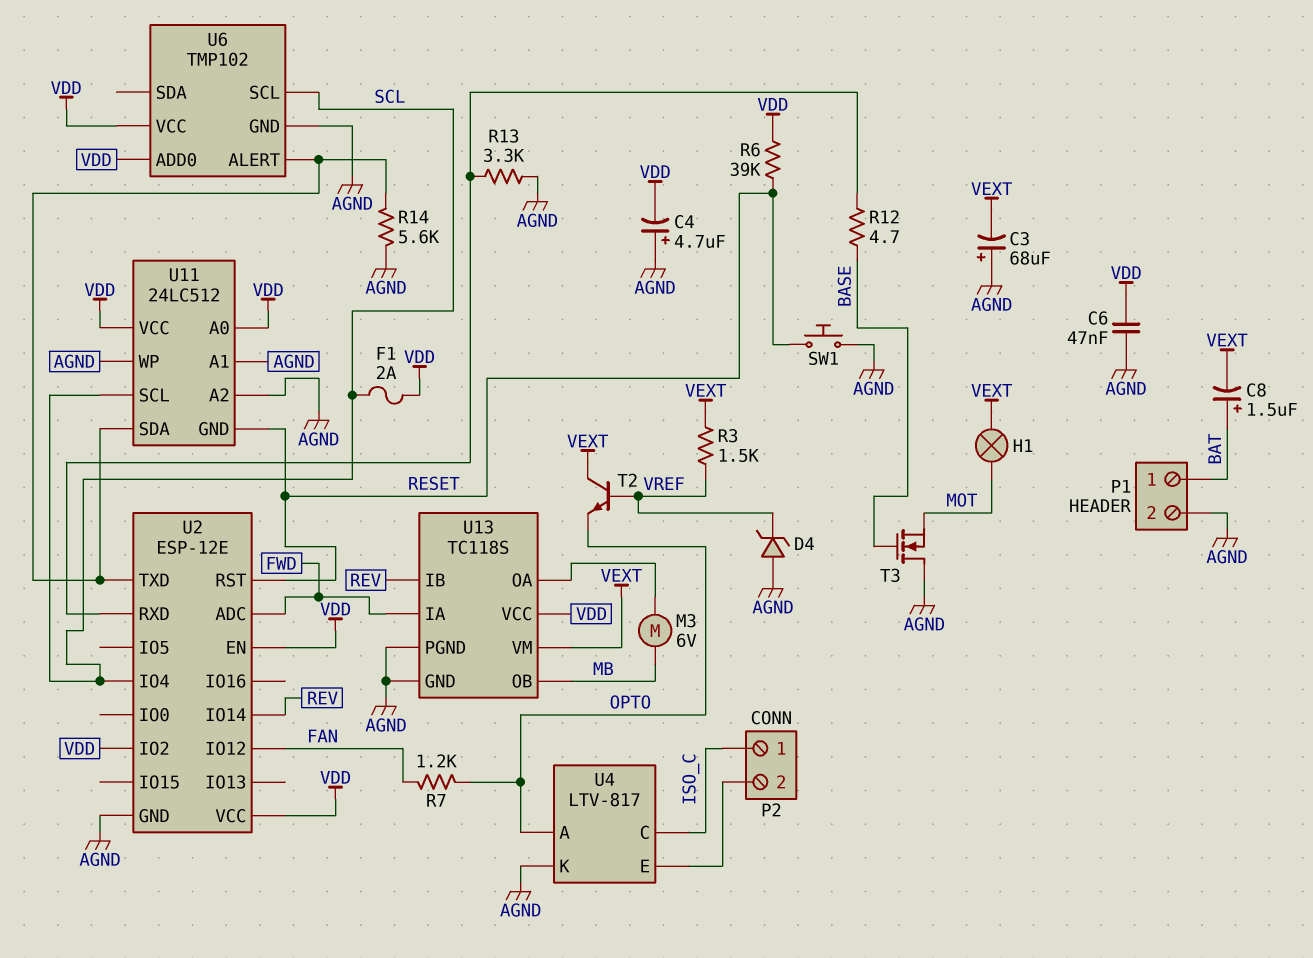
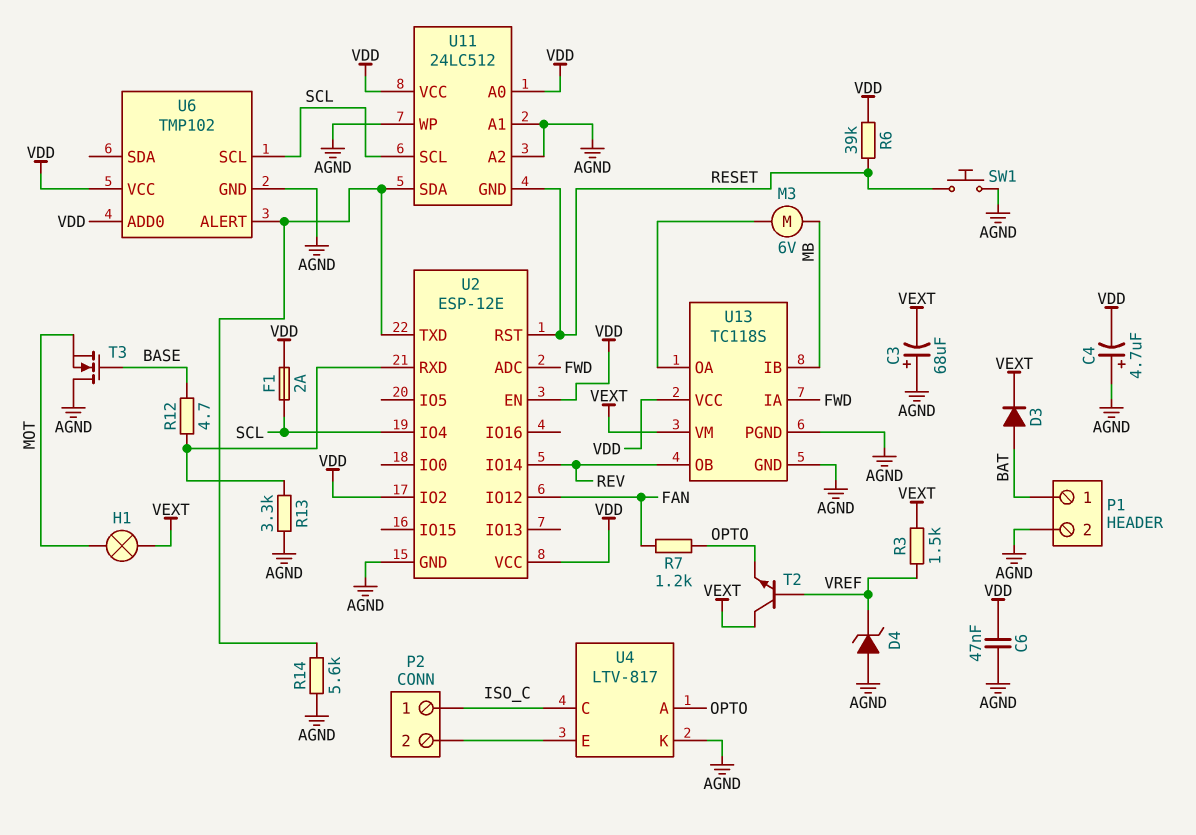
C8: 1.5uF (plus BAT, minus VEXT) -> none
D3: none -> diode (A BAT, K VEXT)
U13 pin IB: REV -> MB
U13 pin OB: MB -> REV

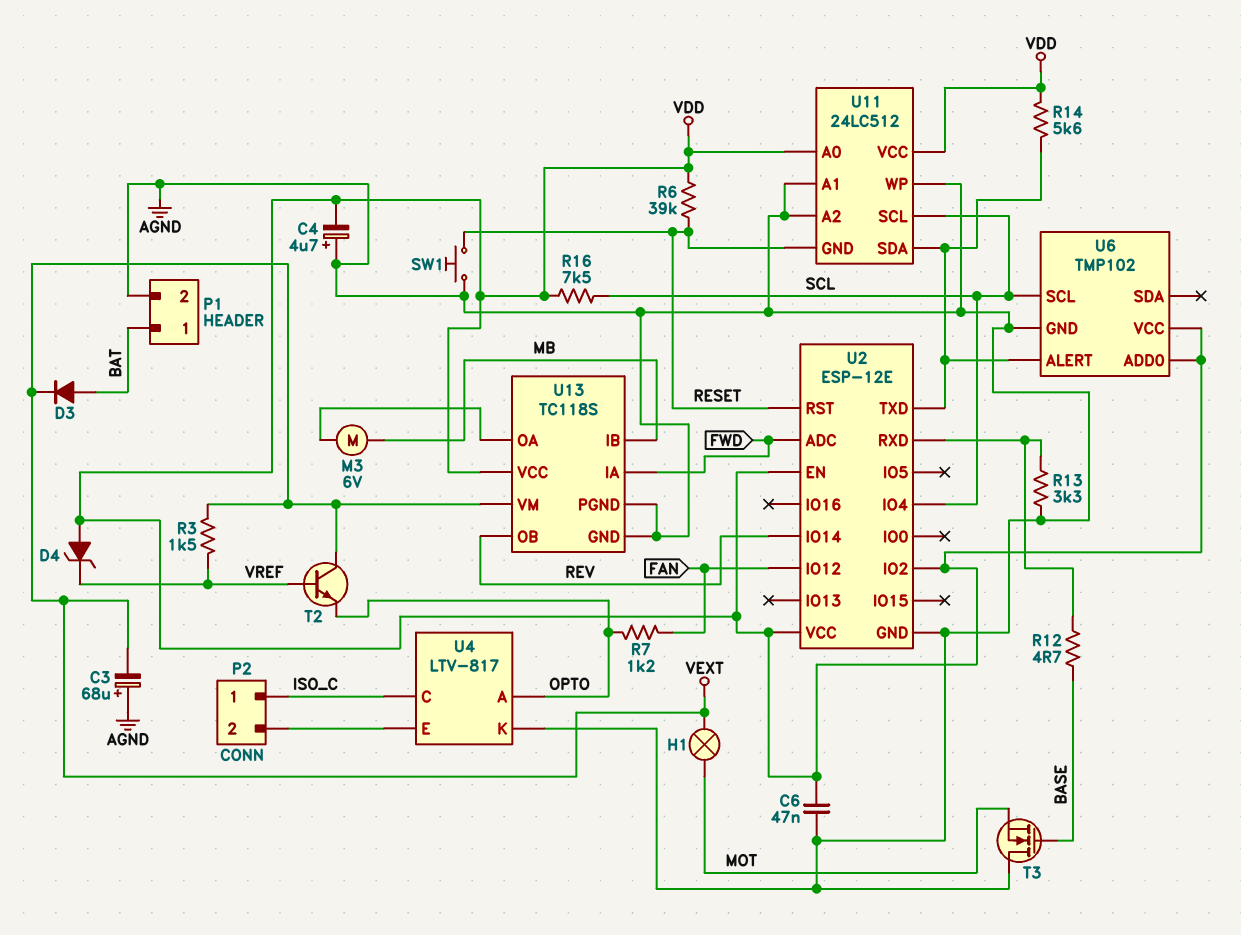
D4: zener (A AGND, K VREF) -> zener (A VDD, K VREF)
F1: 2A (SCL, VDD) -> none
R14: 5.6k (AGND, U2/TXD) -> 5.6k (U2/TXD, VDD)
R16: none -> 7.5k (SCL, VDD)

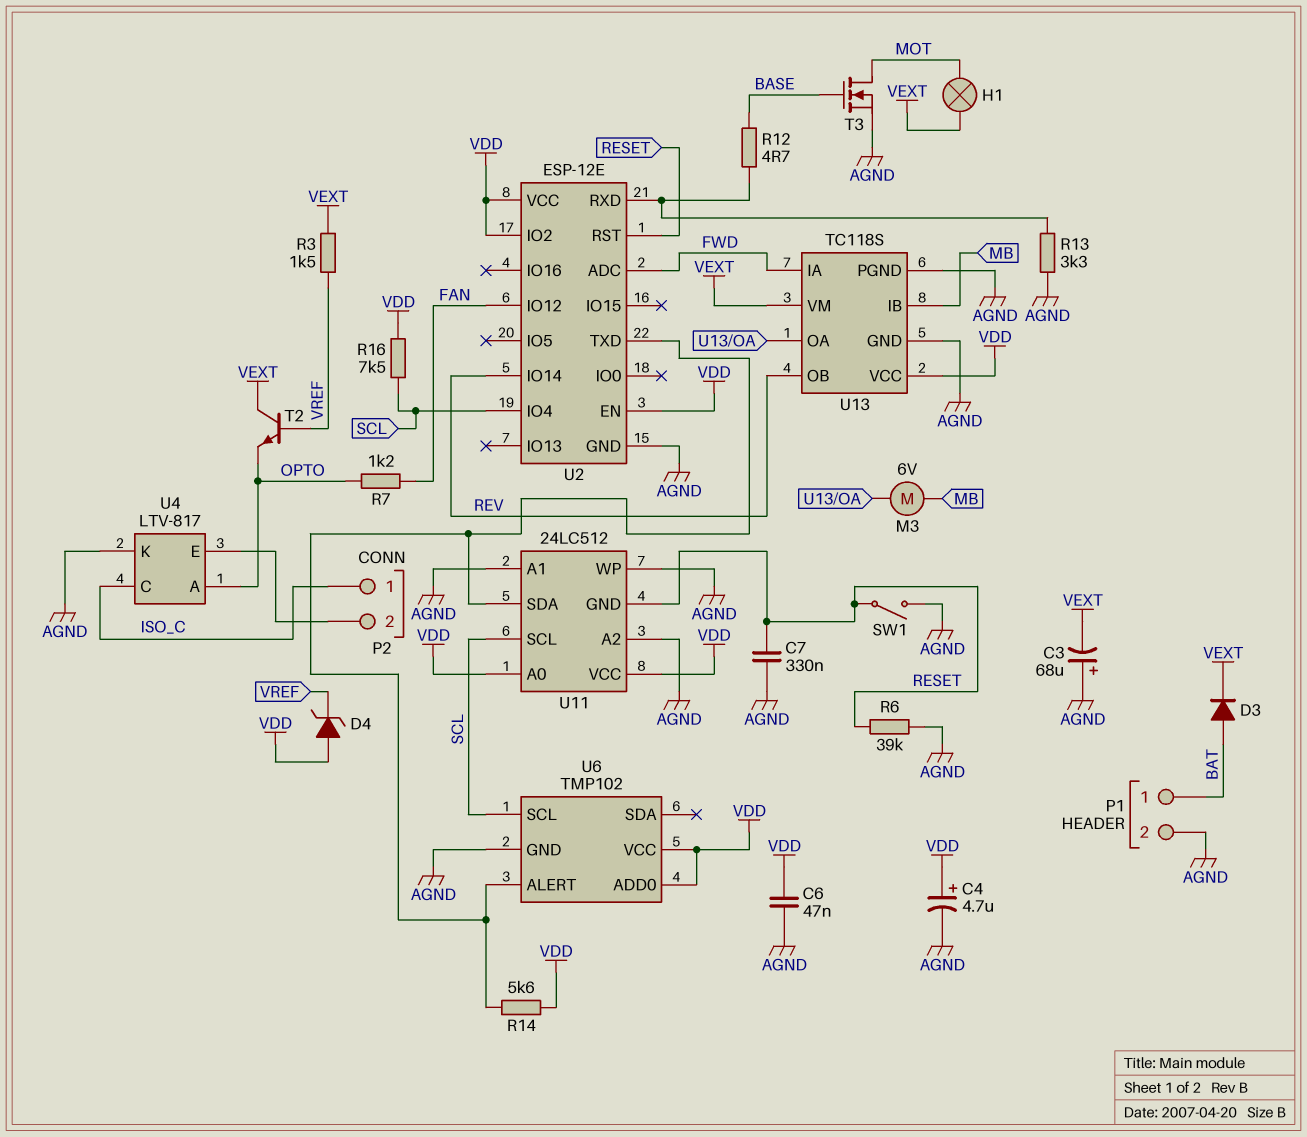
C4: 4.7uF (plus AGND, minus VDD) -> 4.7uF (plus VDD, minus AGND)
C7: none -> 330nF (AGND, RESET)
R6: 39k (RESET, VDD) -> 39k (AGND, RESET)
SW1: button (AGND, RESET) -> switch (AGND, RESET)
T3: NMOS (G BASE, D AGND, S MOT) -> NMOS (G BASE, D MOT, S AGND)

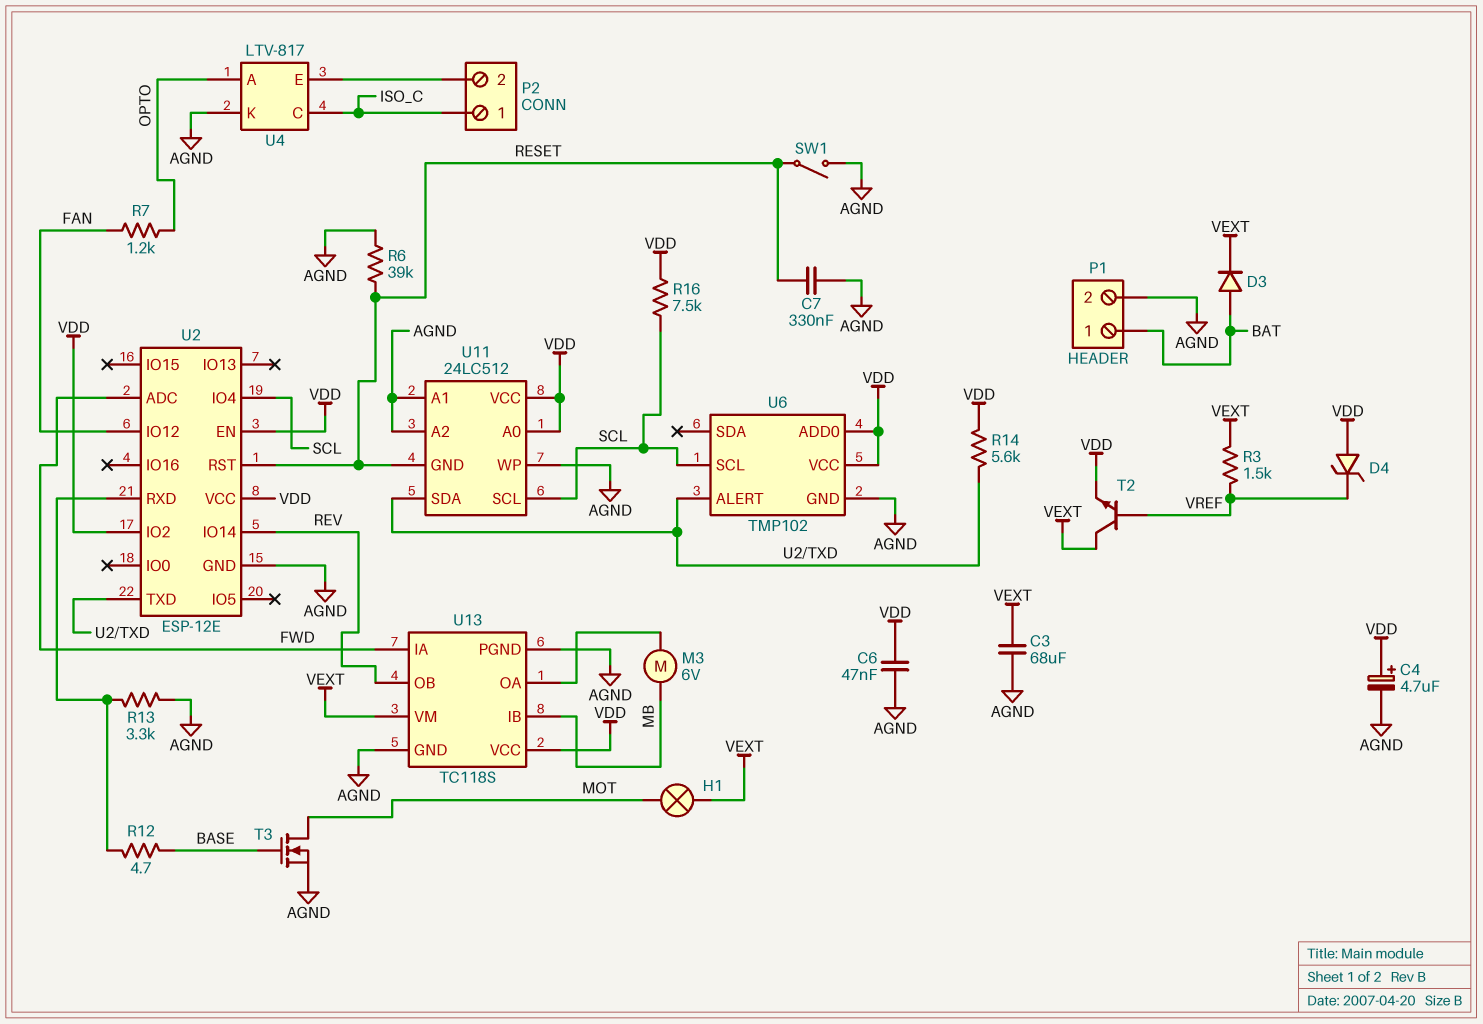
C3: 68uF (plus AGND, minus VEXT) -> 68uF (AGND, VEXT)
T2: NPN (B VREF, C VEXT, E OPTO) -> NPN (B VREF, C VEXT, E VDD)

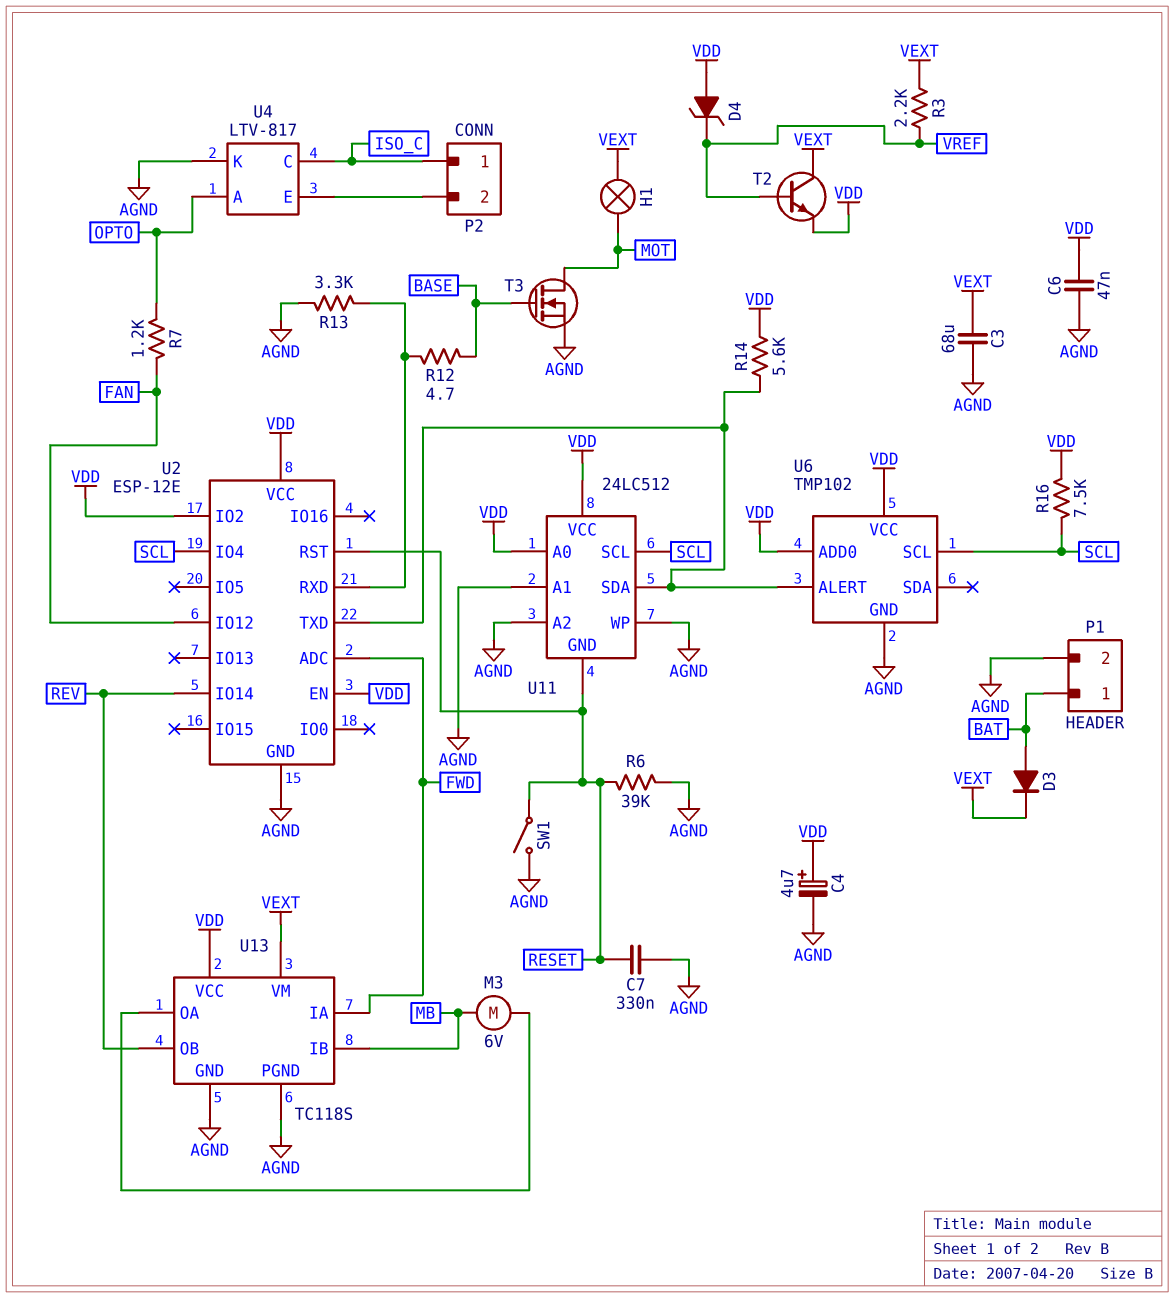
R3: 1.5k (VEXT, VREF) -> 2.2k (VEXT, VREF)

